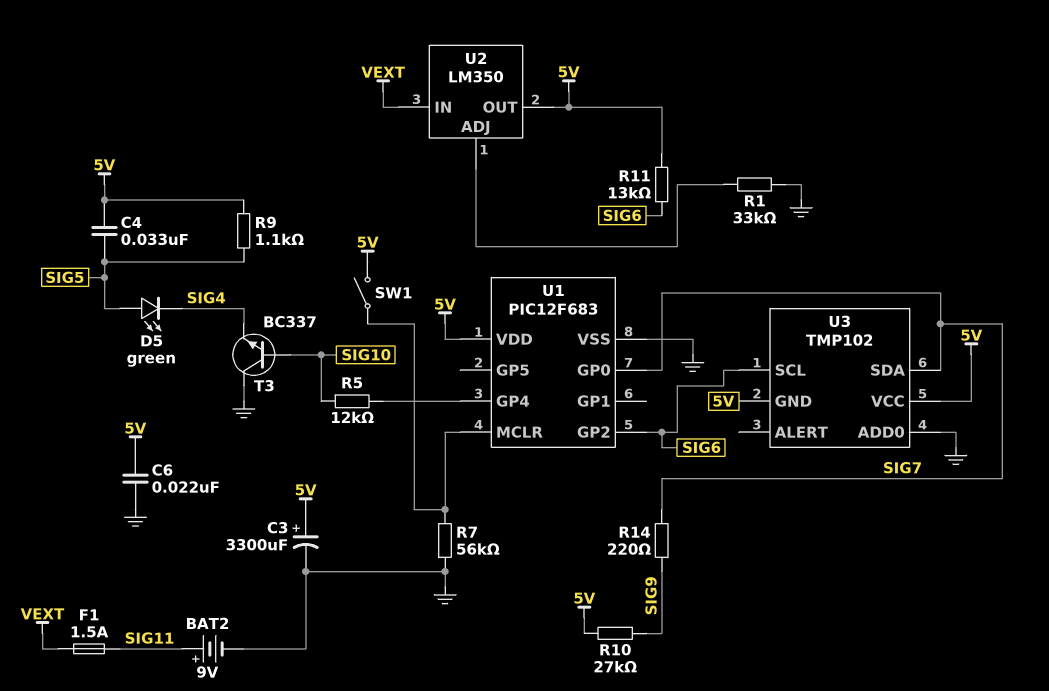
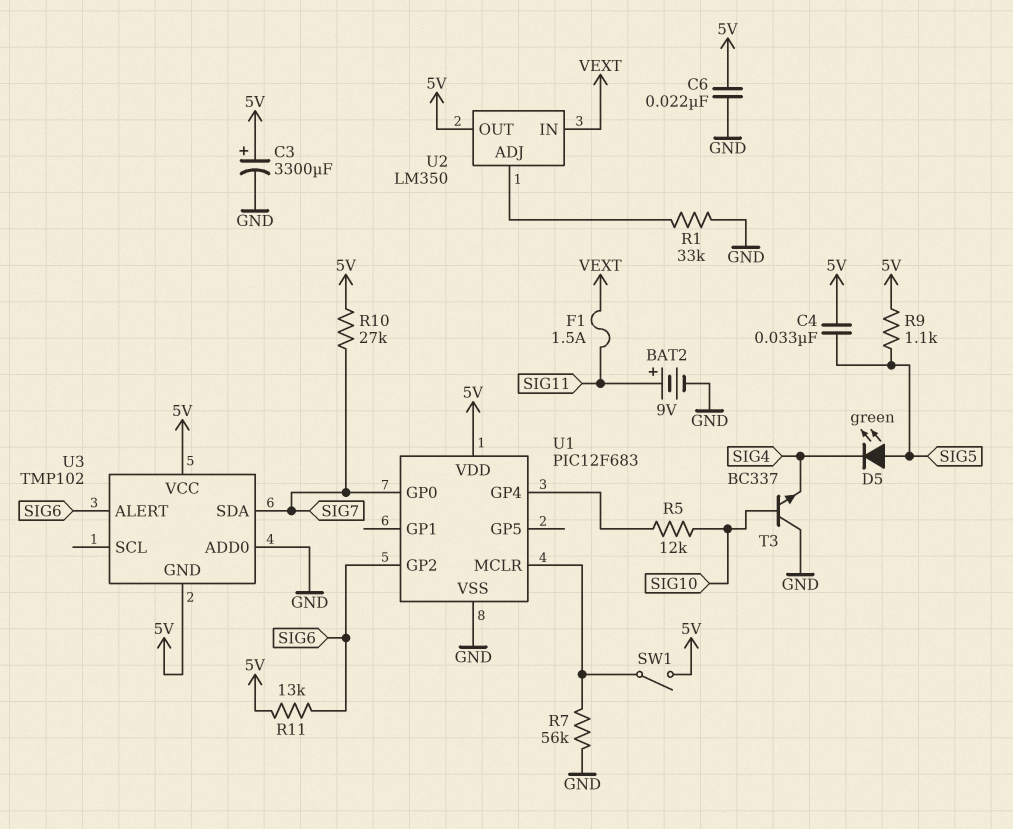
R10: 27k (5V, SIG9) -> 27k (5V, SIG7)
R14: 220 (SIG7, SIG9) -> none
U3 pin ALERT: none -> SIG6
U3 pin SCL: SIG6 -> none

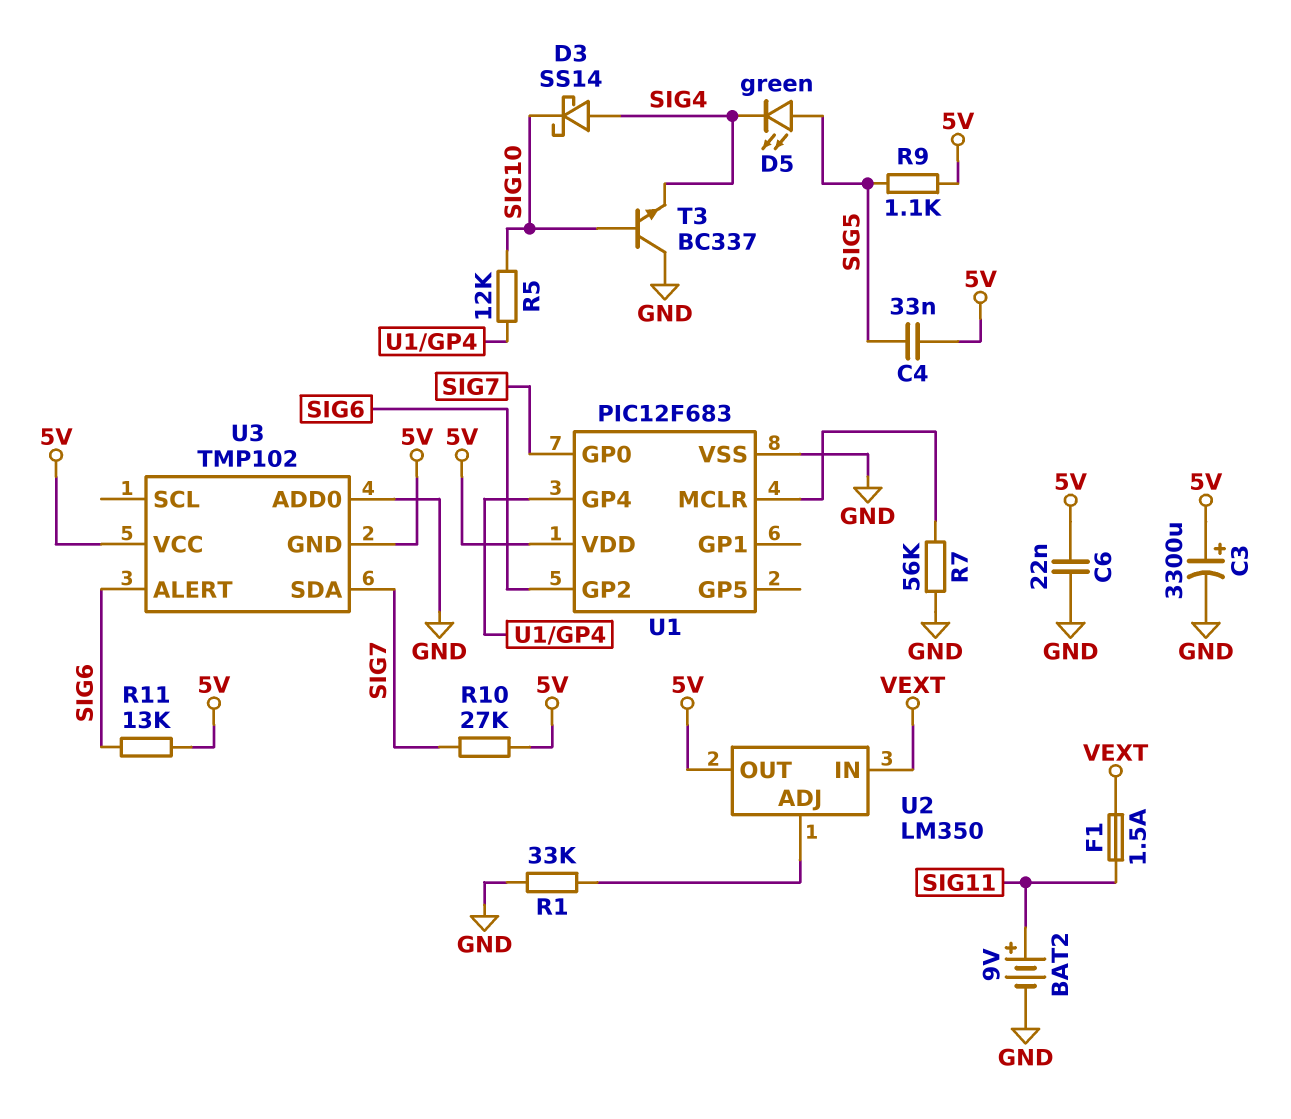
D3: none -> schottky SS14 (A SIG4, K SIG10)
SW1: switch (5V, U1/MCLR) -> none

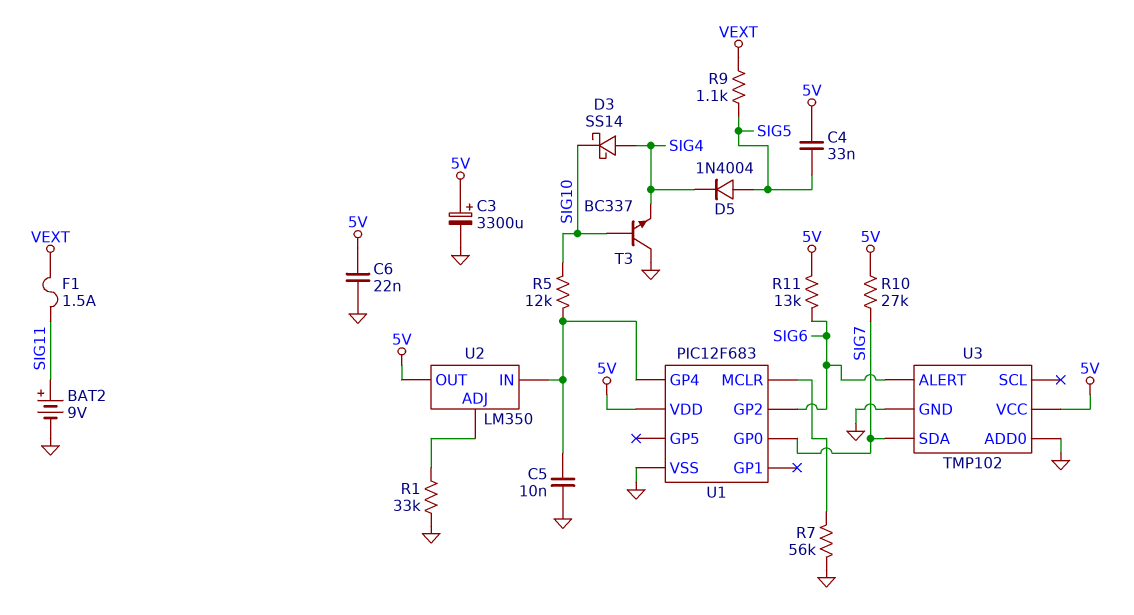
C5: none -> 10nF (GND, U1/GP4)
D5: LED green (A SIG5, K SIG4) -> diode 1N4004 (A SIG5, K SIG4)
R9: 1.1k (5V, SIG5) -> 1.1k (SIG5, VEXT)
U2 pin IN: VEXT -> U1/GP4
U3 pin GND: 5V -> GND

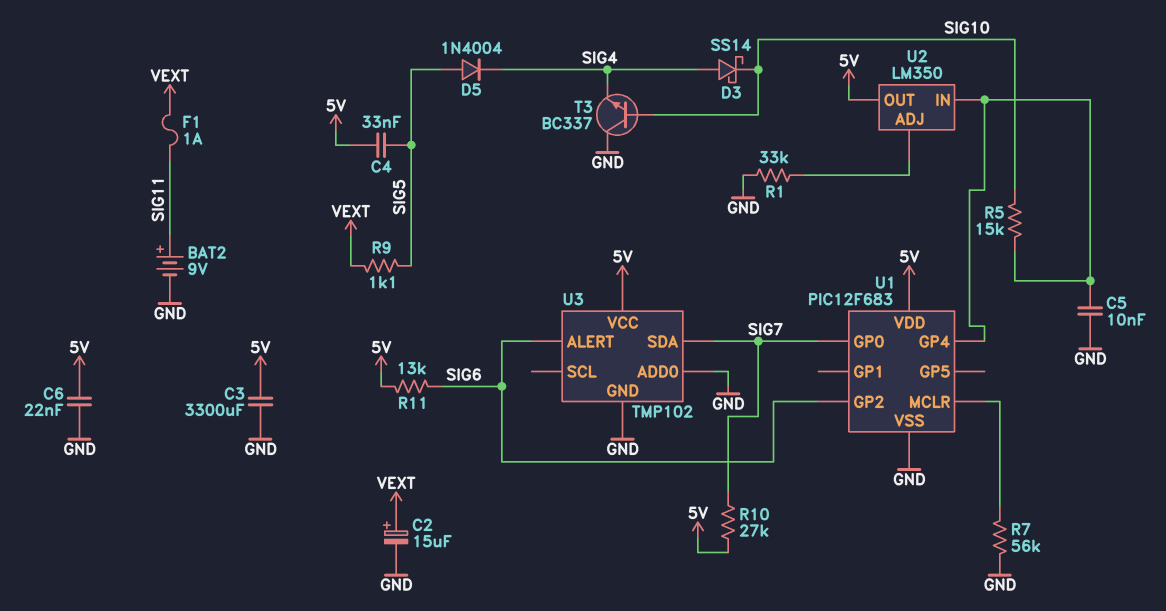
C2: none -> 15uF (plus VEXT, minus GND)
C3: 3300uF (plus 5V, minus GND) -> 3300uF (5V, GND)
F1: 1.5A (SIG11, VEXT) -> 1A (SIG11, VEXT)
R5: 12k (SIG10, U1/GP4) -> 15k (SIG10, U1/GP4)

